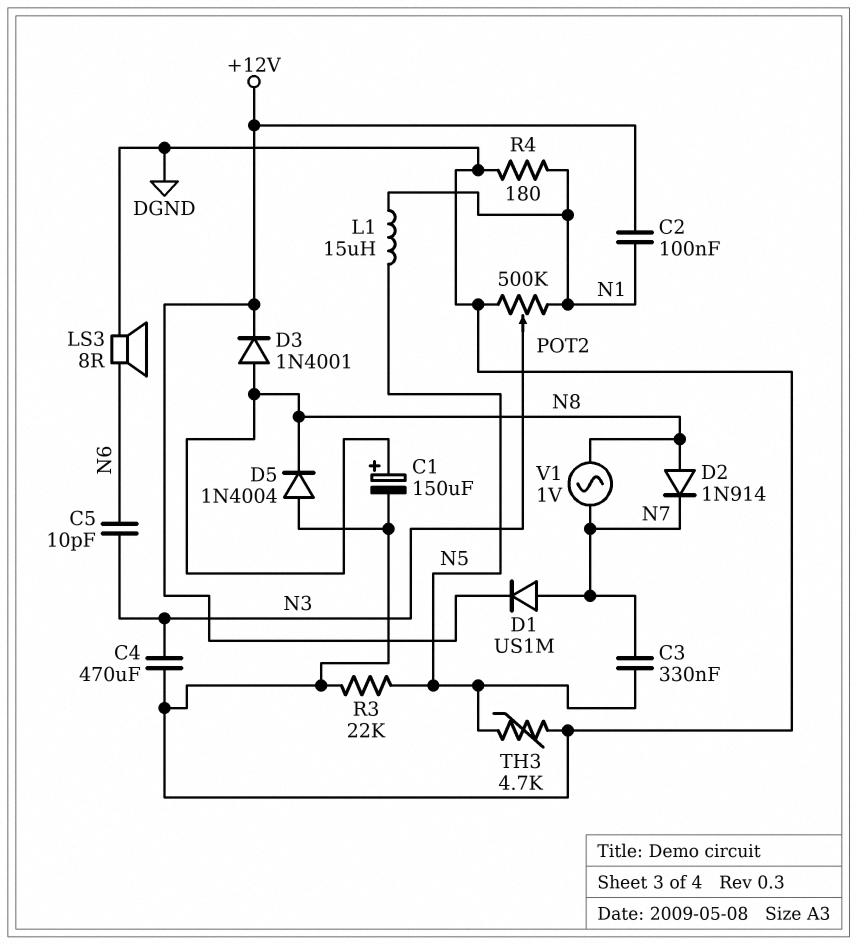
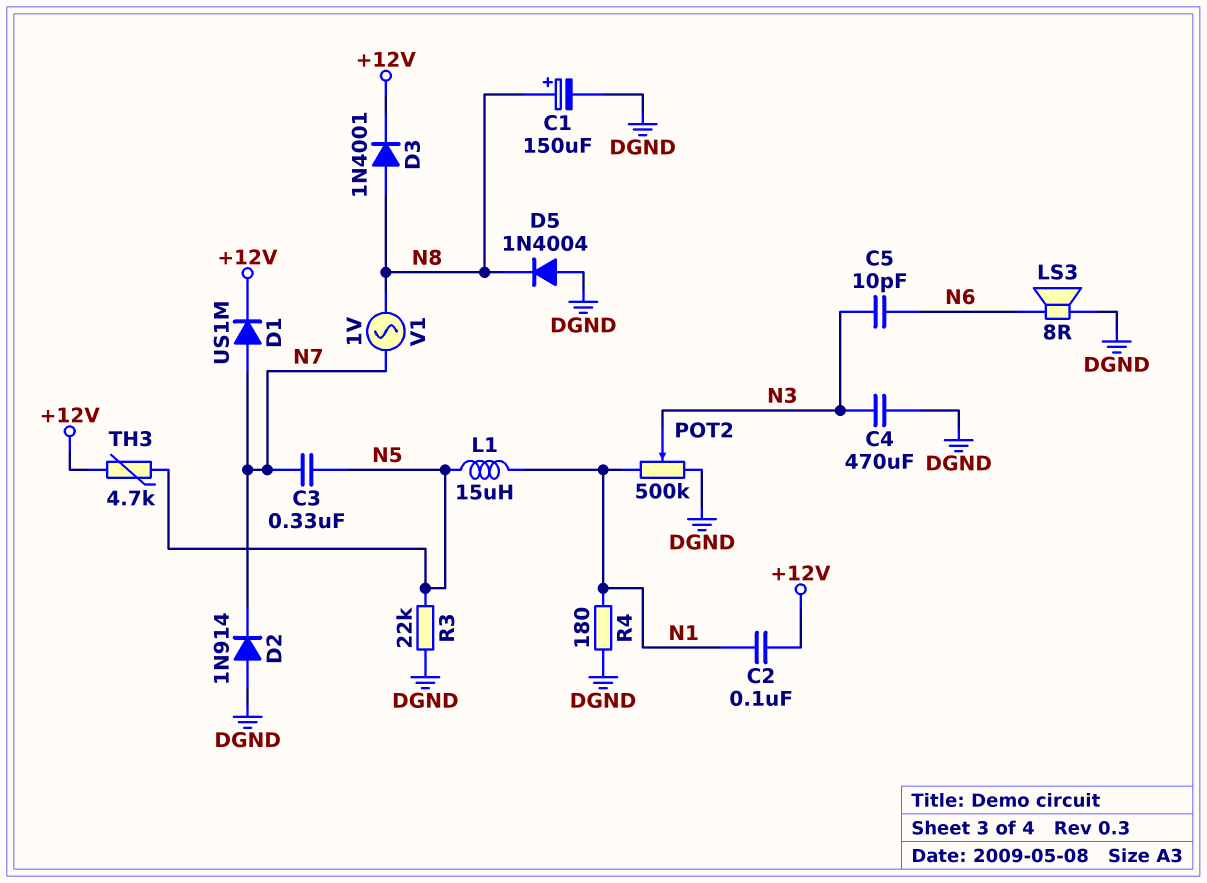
D2: diode 1N914 (A N8, K N7) -> diode 1N914 (A DGND, K N7)
TH3: 4.7k (DGND, N5) -> 4.7k (+12V, N5)

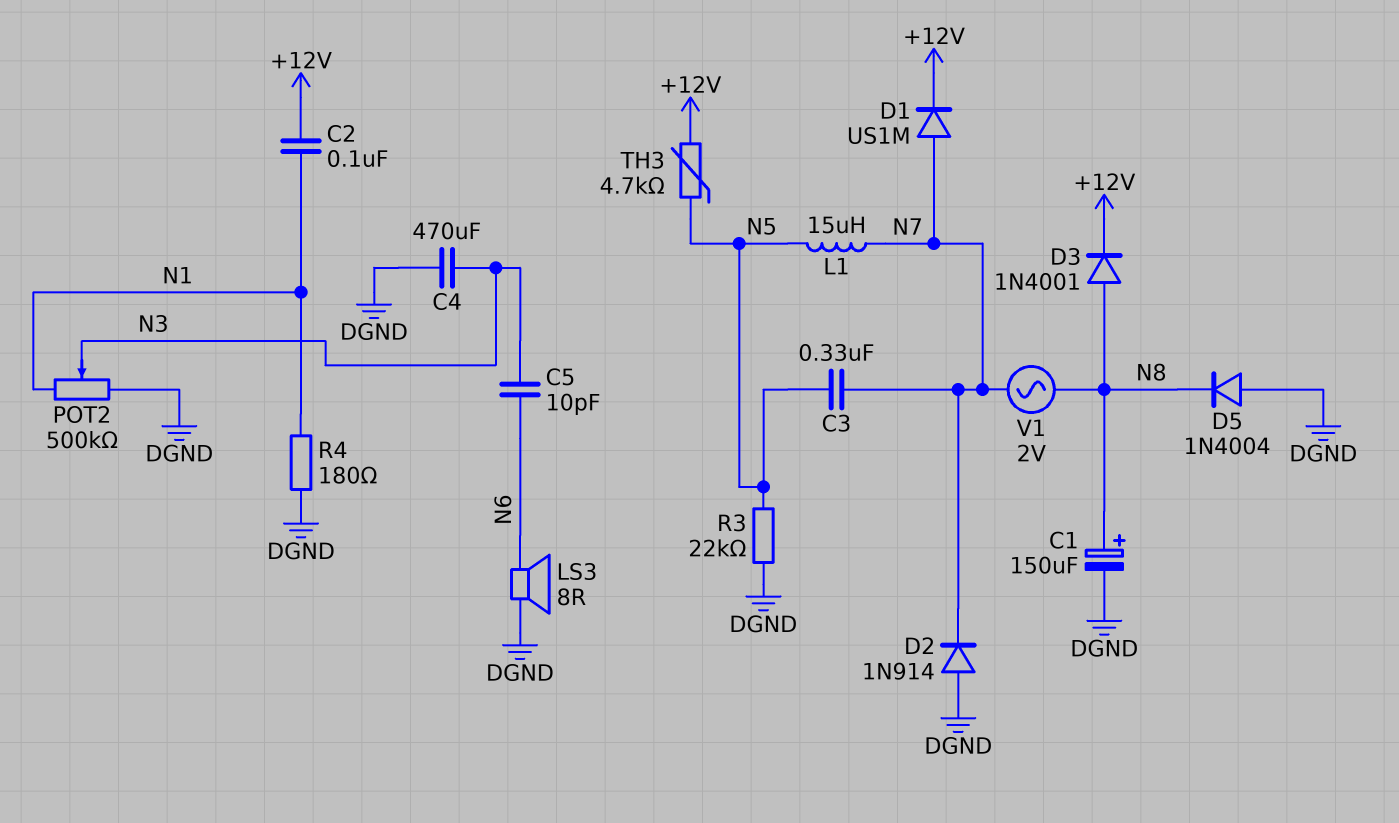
L1: 15uH (N1, N5) -> 15uH (N5, N7)
V1: AC 1V (N7, N8) -> AC 2V (N7, N8)

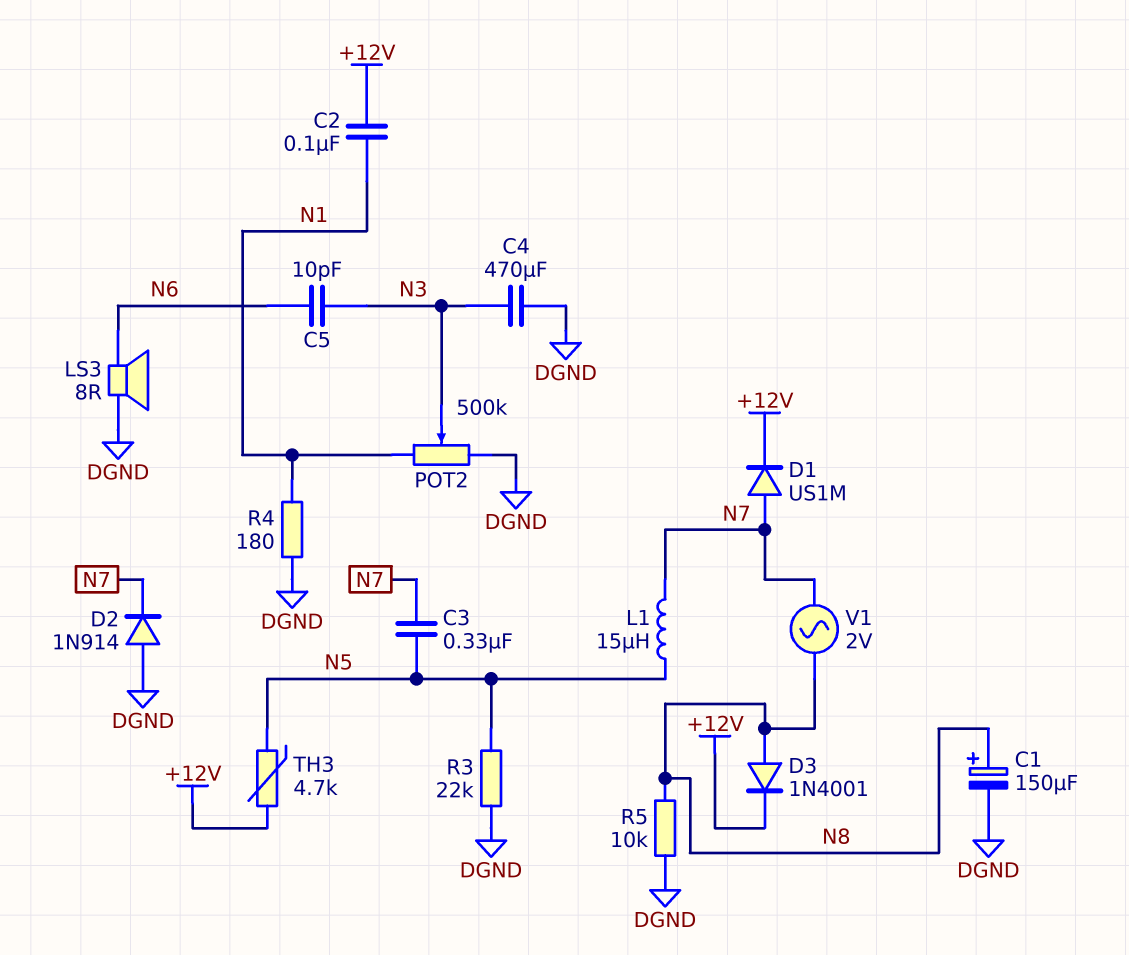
D5: diode 1N4004 (A DGND, K N8) -> none
R5: none -> 10k (DGND, N8)

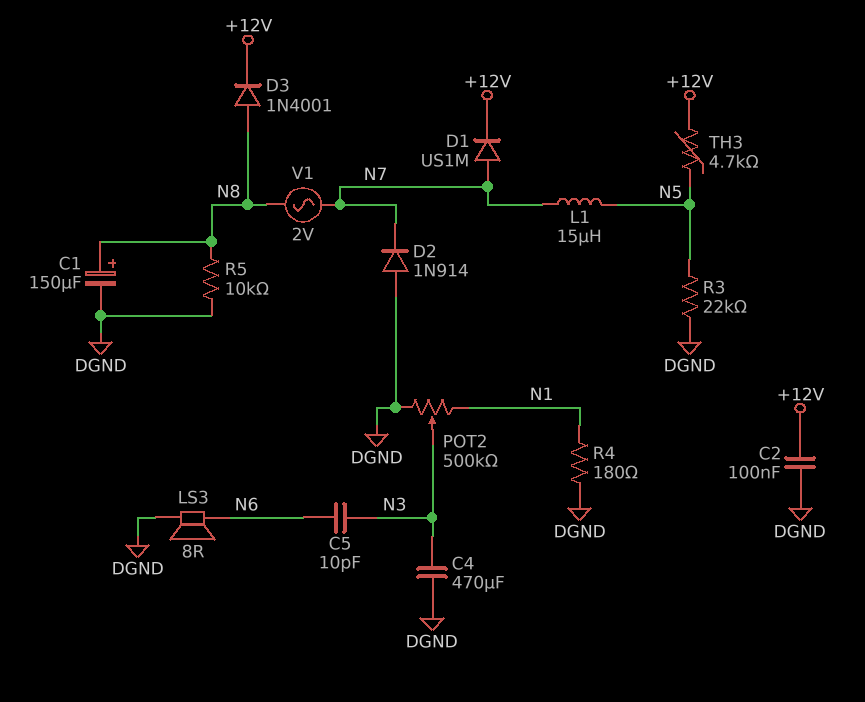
C2: 100nF (+12V, N1) -> 100nF (+12V, DGND)
C3: 330nF (N5, N7) -> none

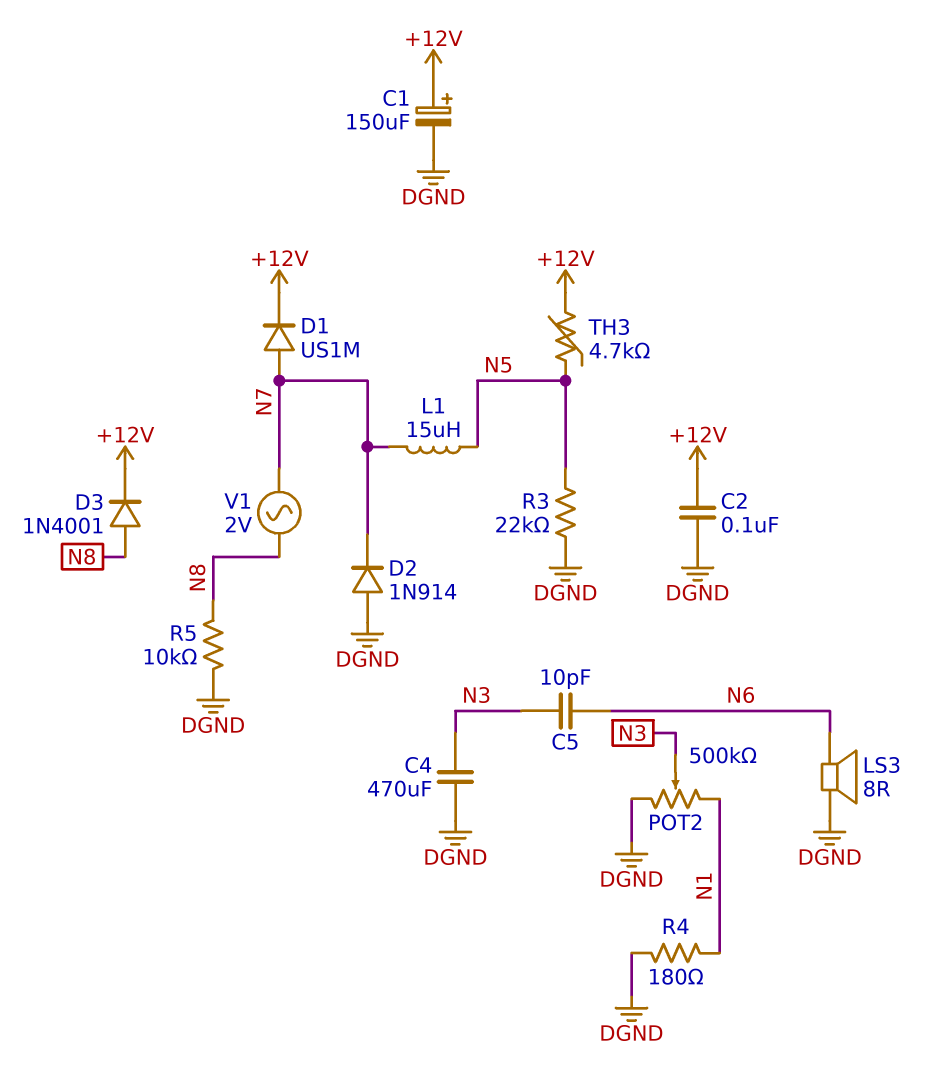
C1: 150uF (plus N8, minus DGND) -> 150uF (plus +12V, minus DGND)

